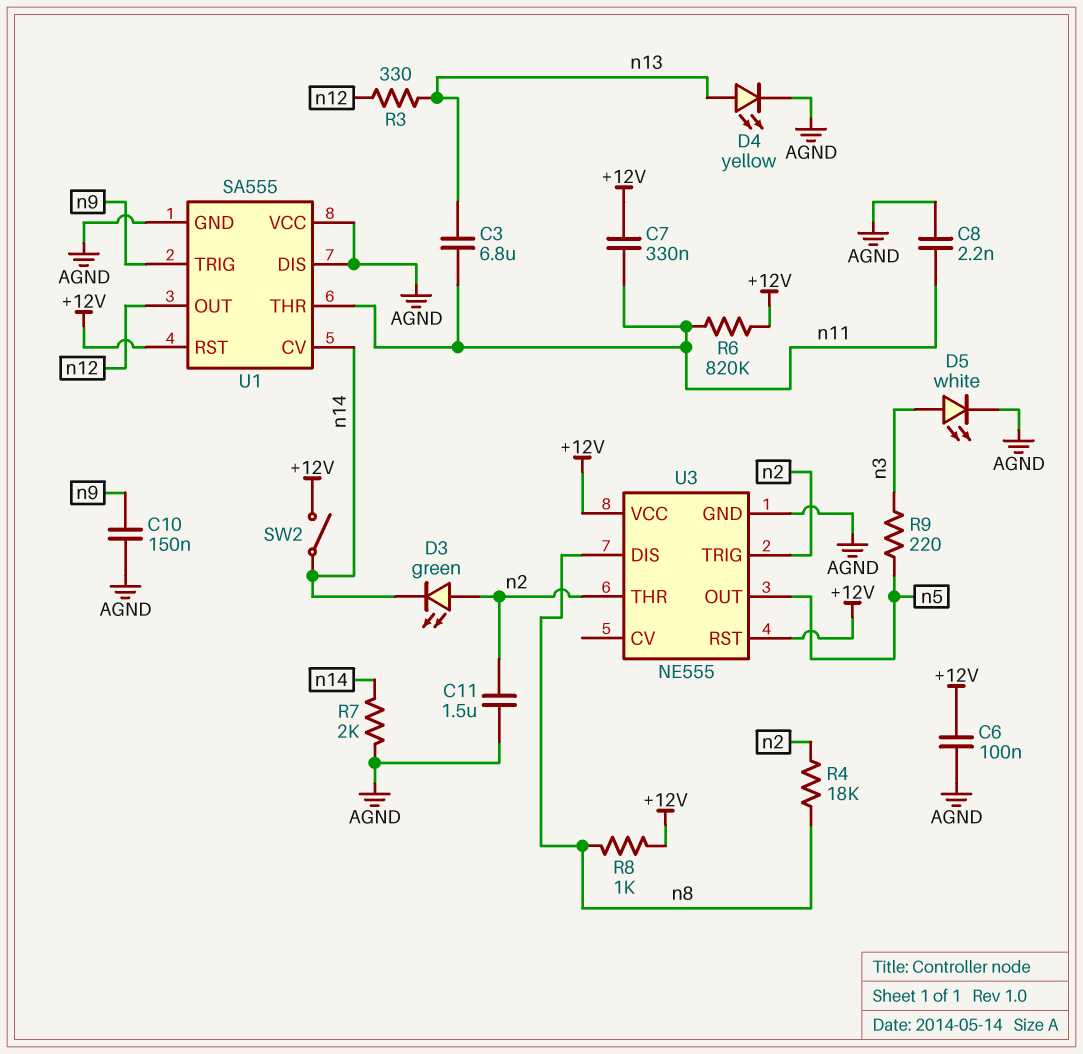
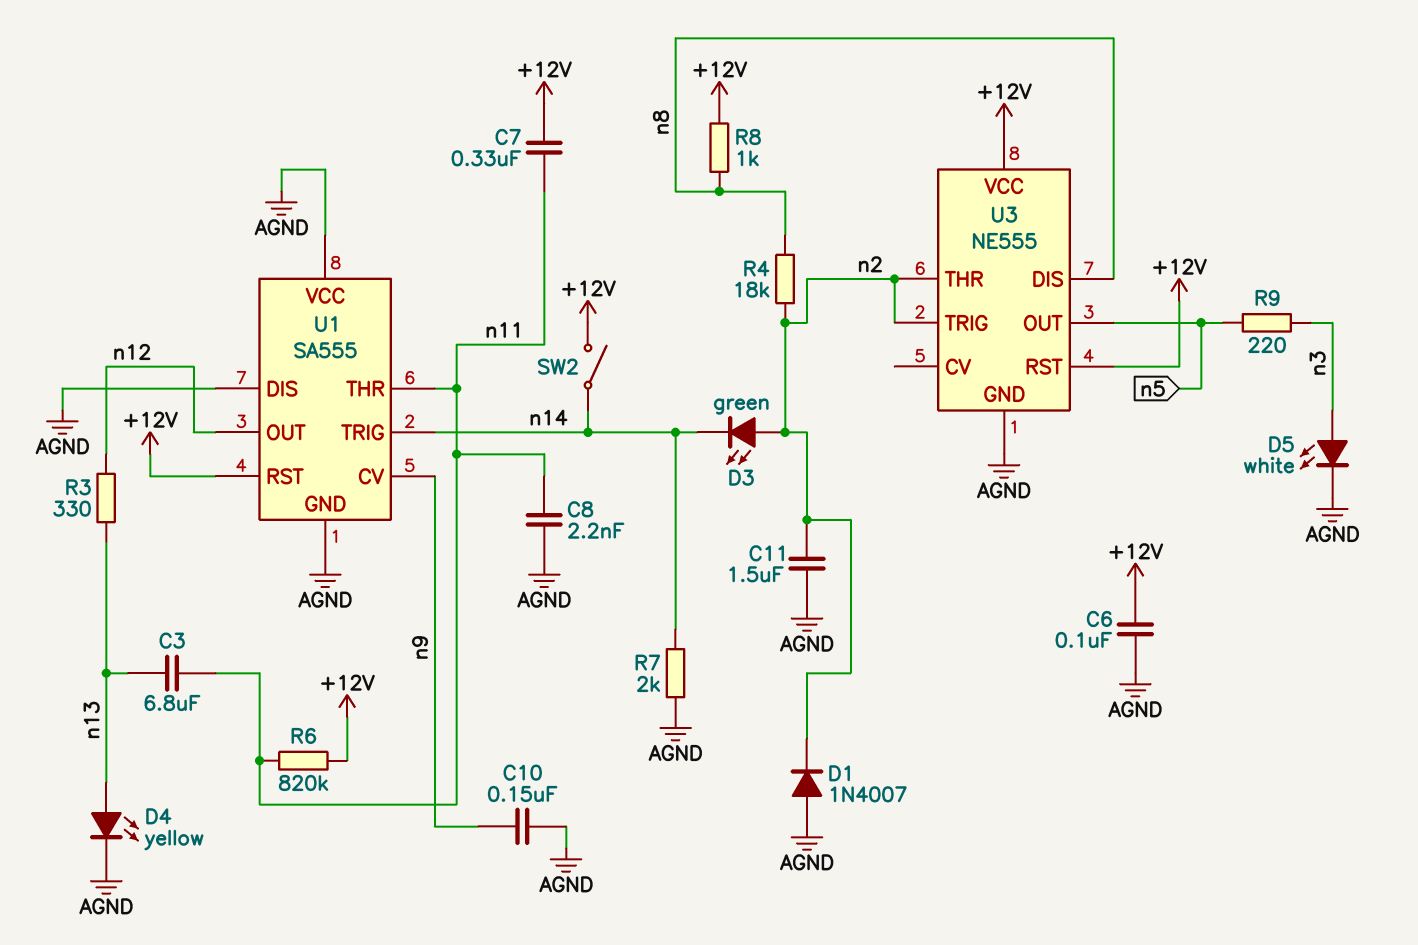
D1: none -> diode 1N4007 (A AGND, K n2)
U1 pin CV: n14 -> n9
U1 pin TRIG: n9 -> n14

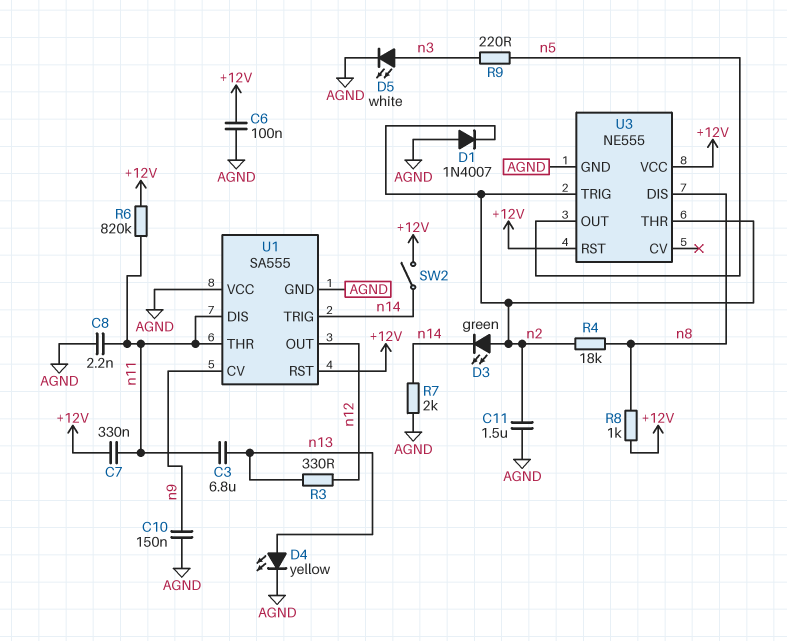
U1 pin DIS: AGND -> n11

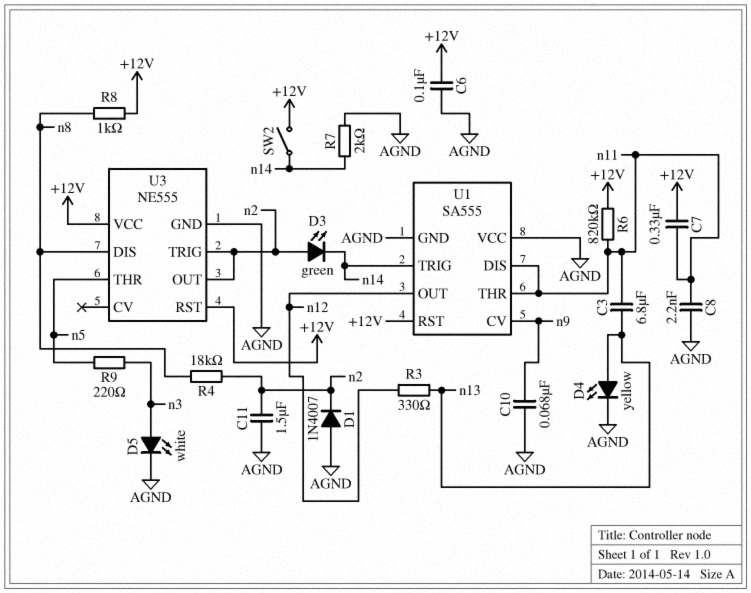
C10: 150nF (AGND, n9) -> 68nF (AGND, n9)
U3 pin OUT: n5 -> n2
U3 pin THR: n2 -> n5

